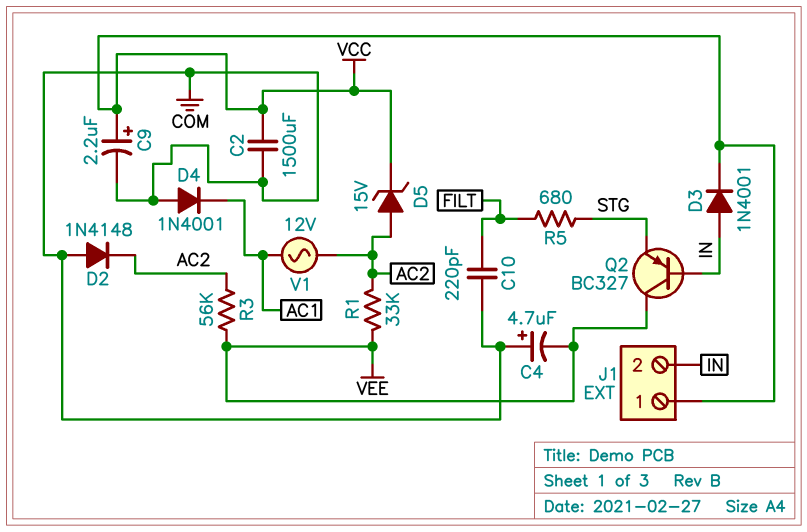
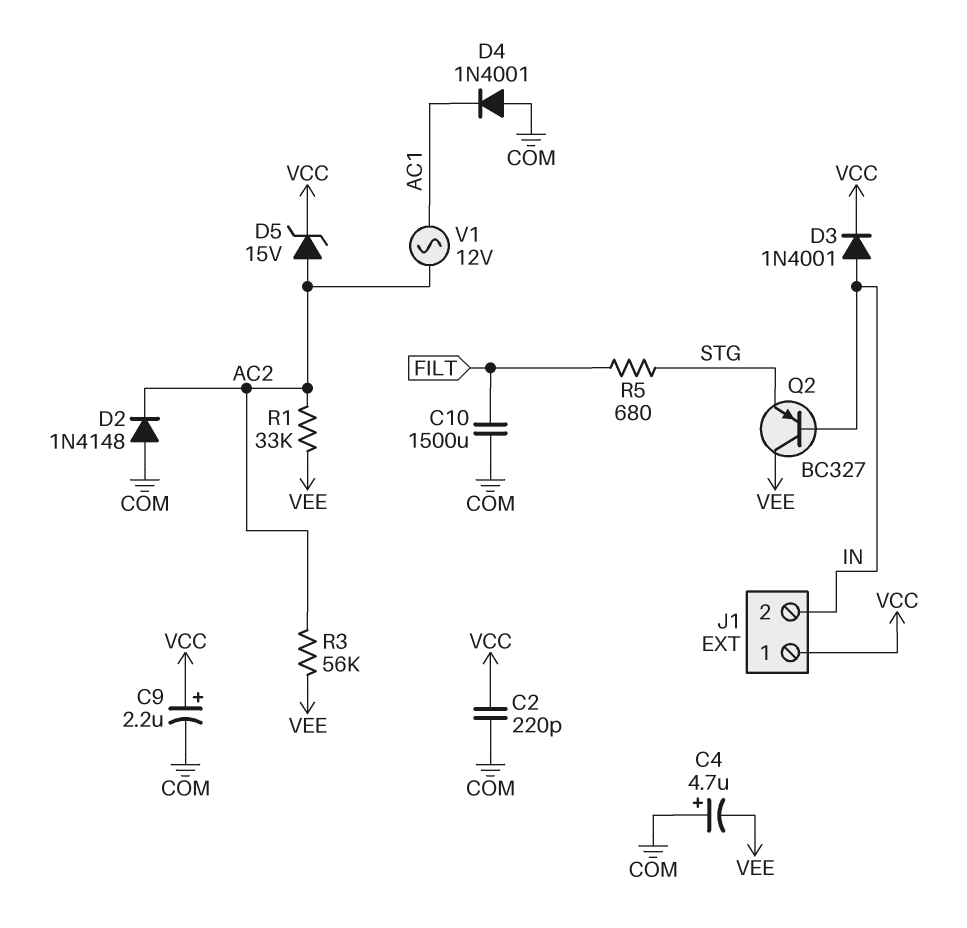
C2: 1500uF (COM, VCC) -> 220pF (COM, VCC)
C10: 220pF (COM, FILT) -> 1500uF (COM, FILT)

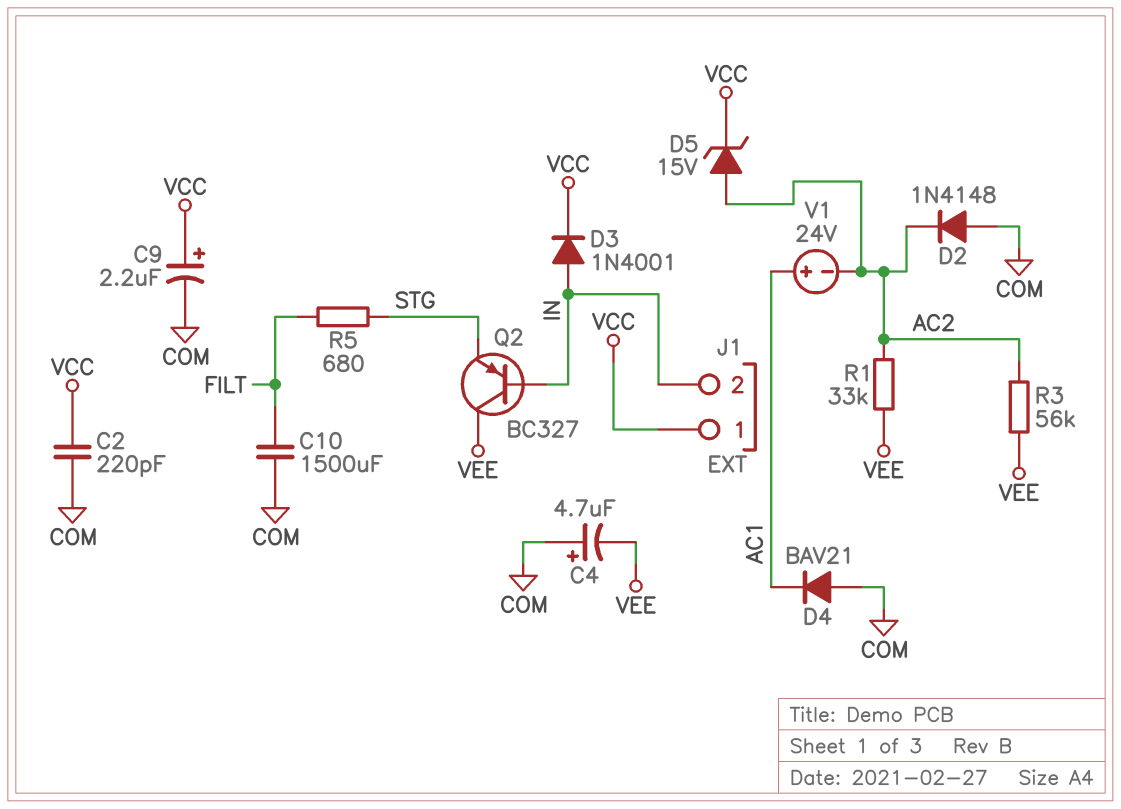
D4: diode 1N4001 (A COM, K AC1) -> diode BAV21 (A COM, K AC1)
V1: AC 12V (AC1, AC2) -> 24V (plus AC1, minus AC2)

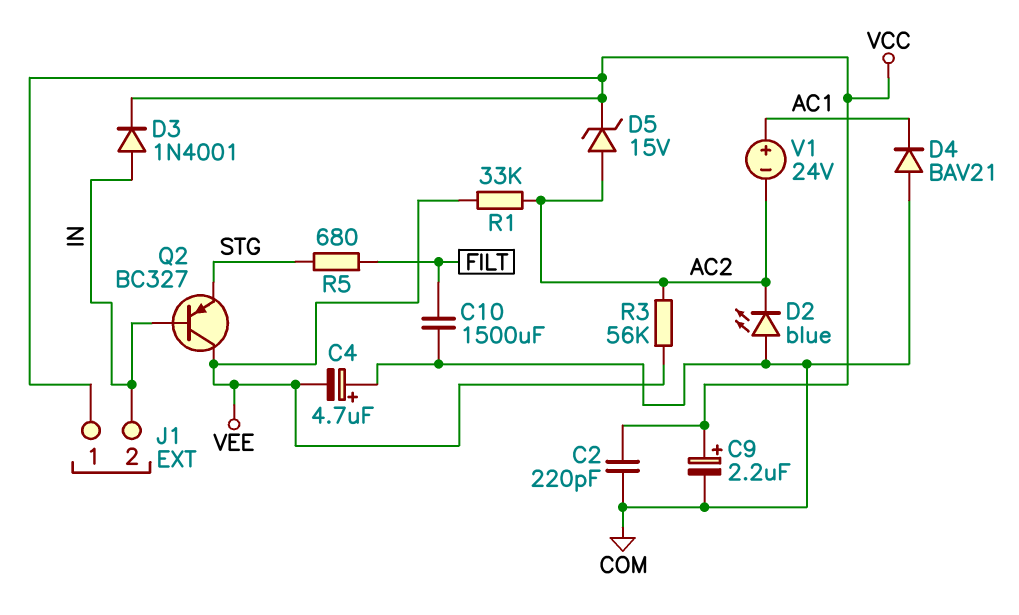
D2: diode 1N4148 (A COM, K AC2) -> LED blue (A COM, K AC2)

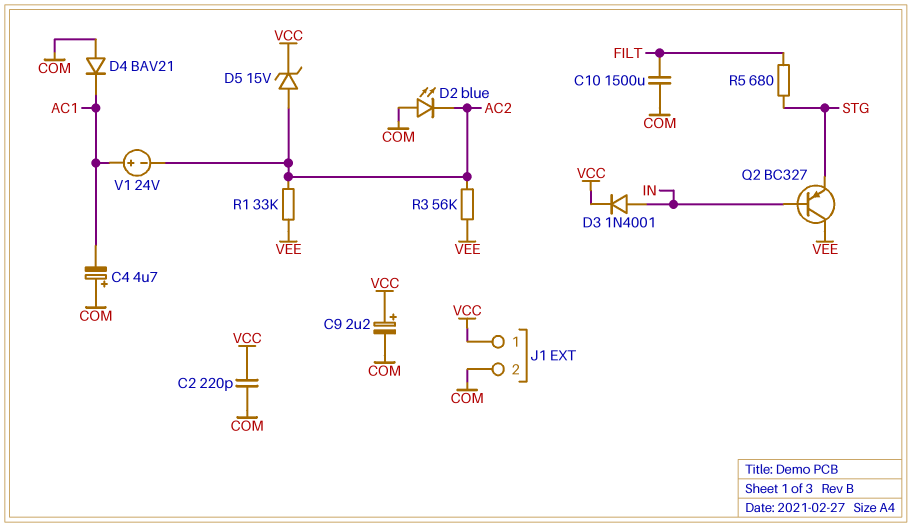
C4: 4.7uF (plus COM, minus VEE) -> 4.7uF (plus COM, minus AC1)
J1 pin 2: IN -> COM

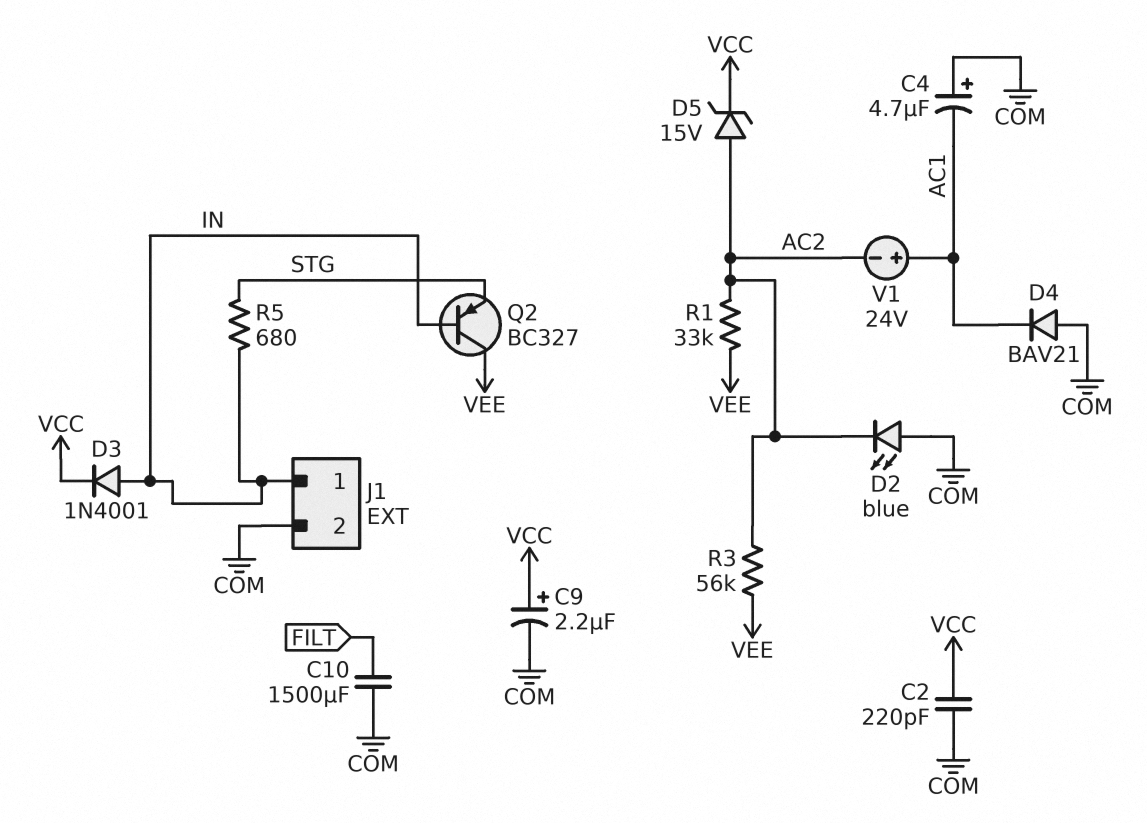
J1 pin 1: VCC -> IN
R5: 680 (FILT, STG) -> 680 (IN, STG)

